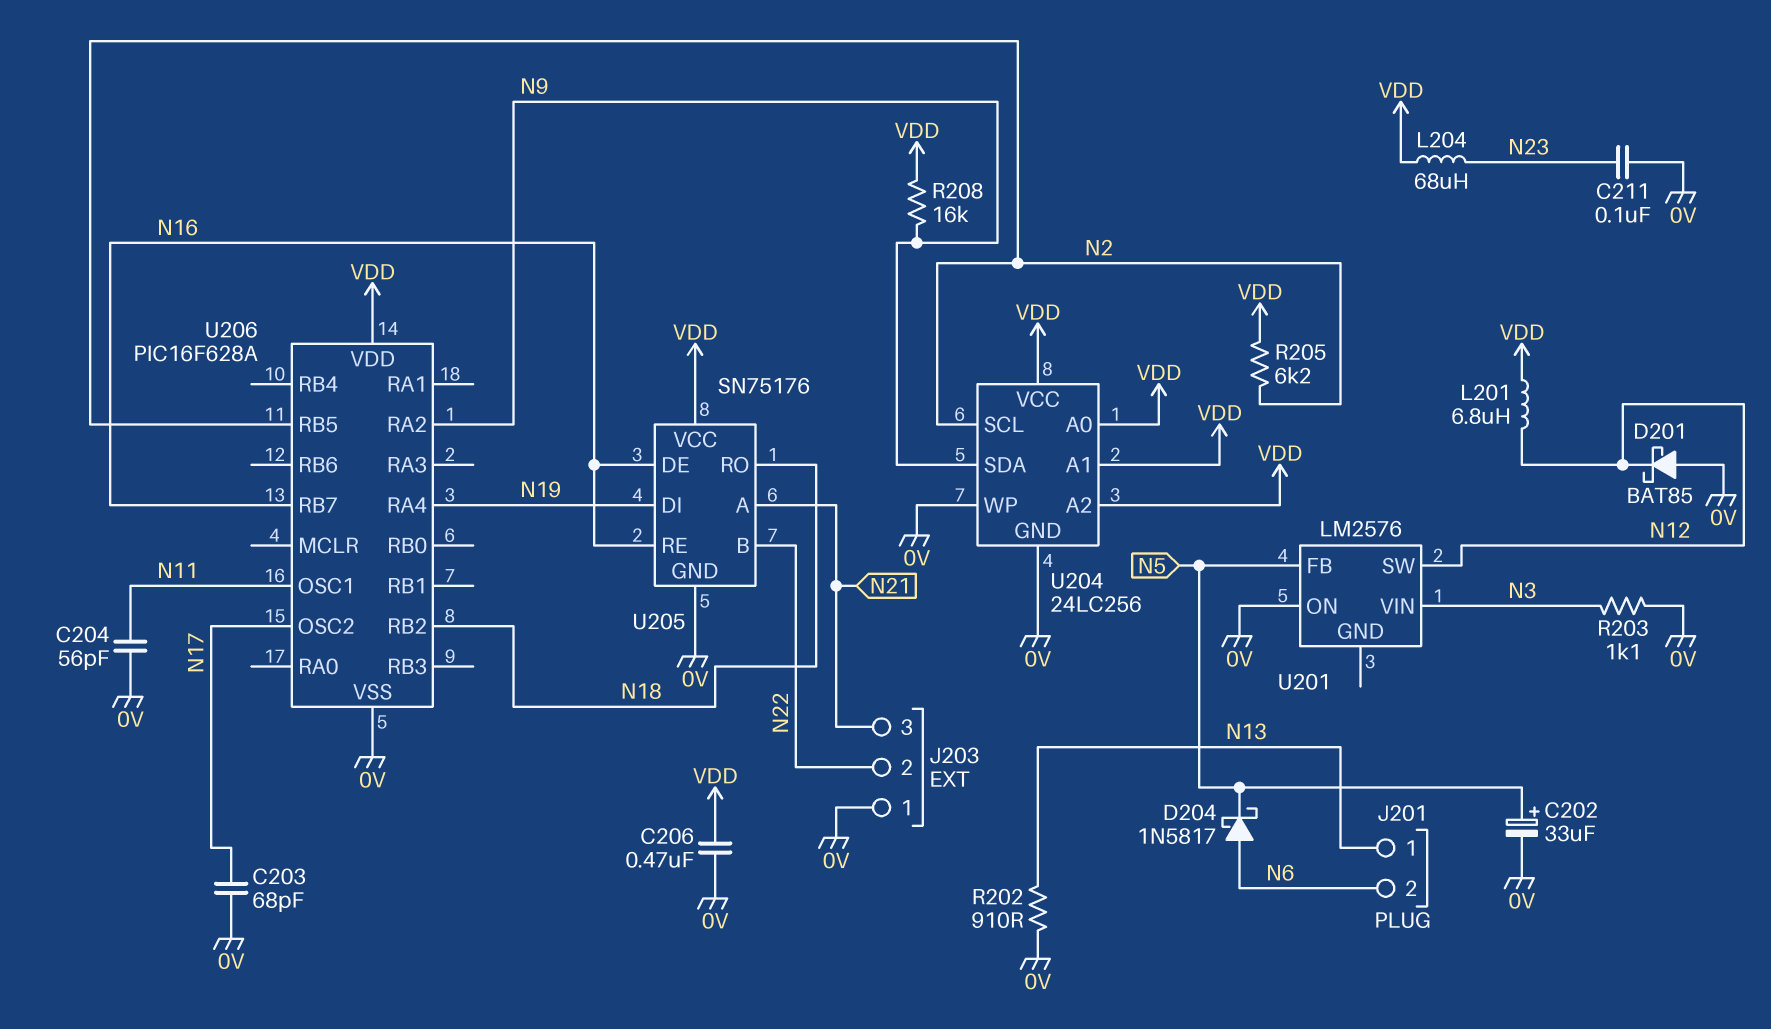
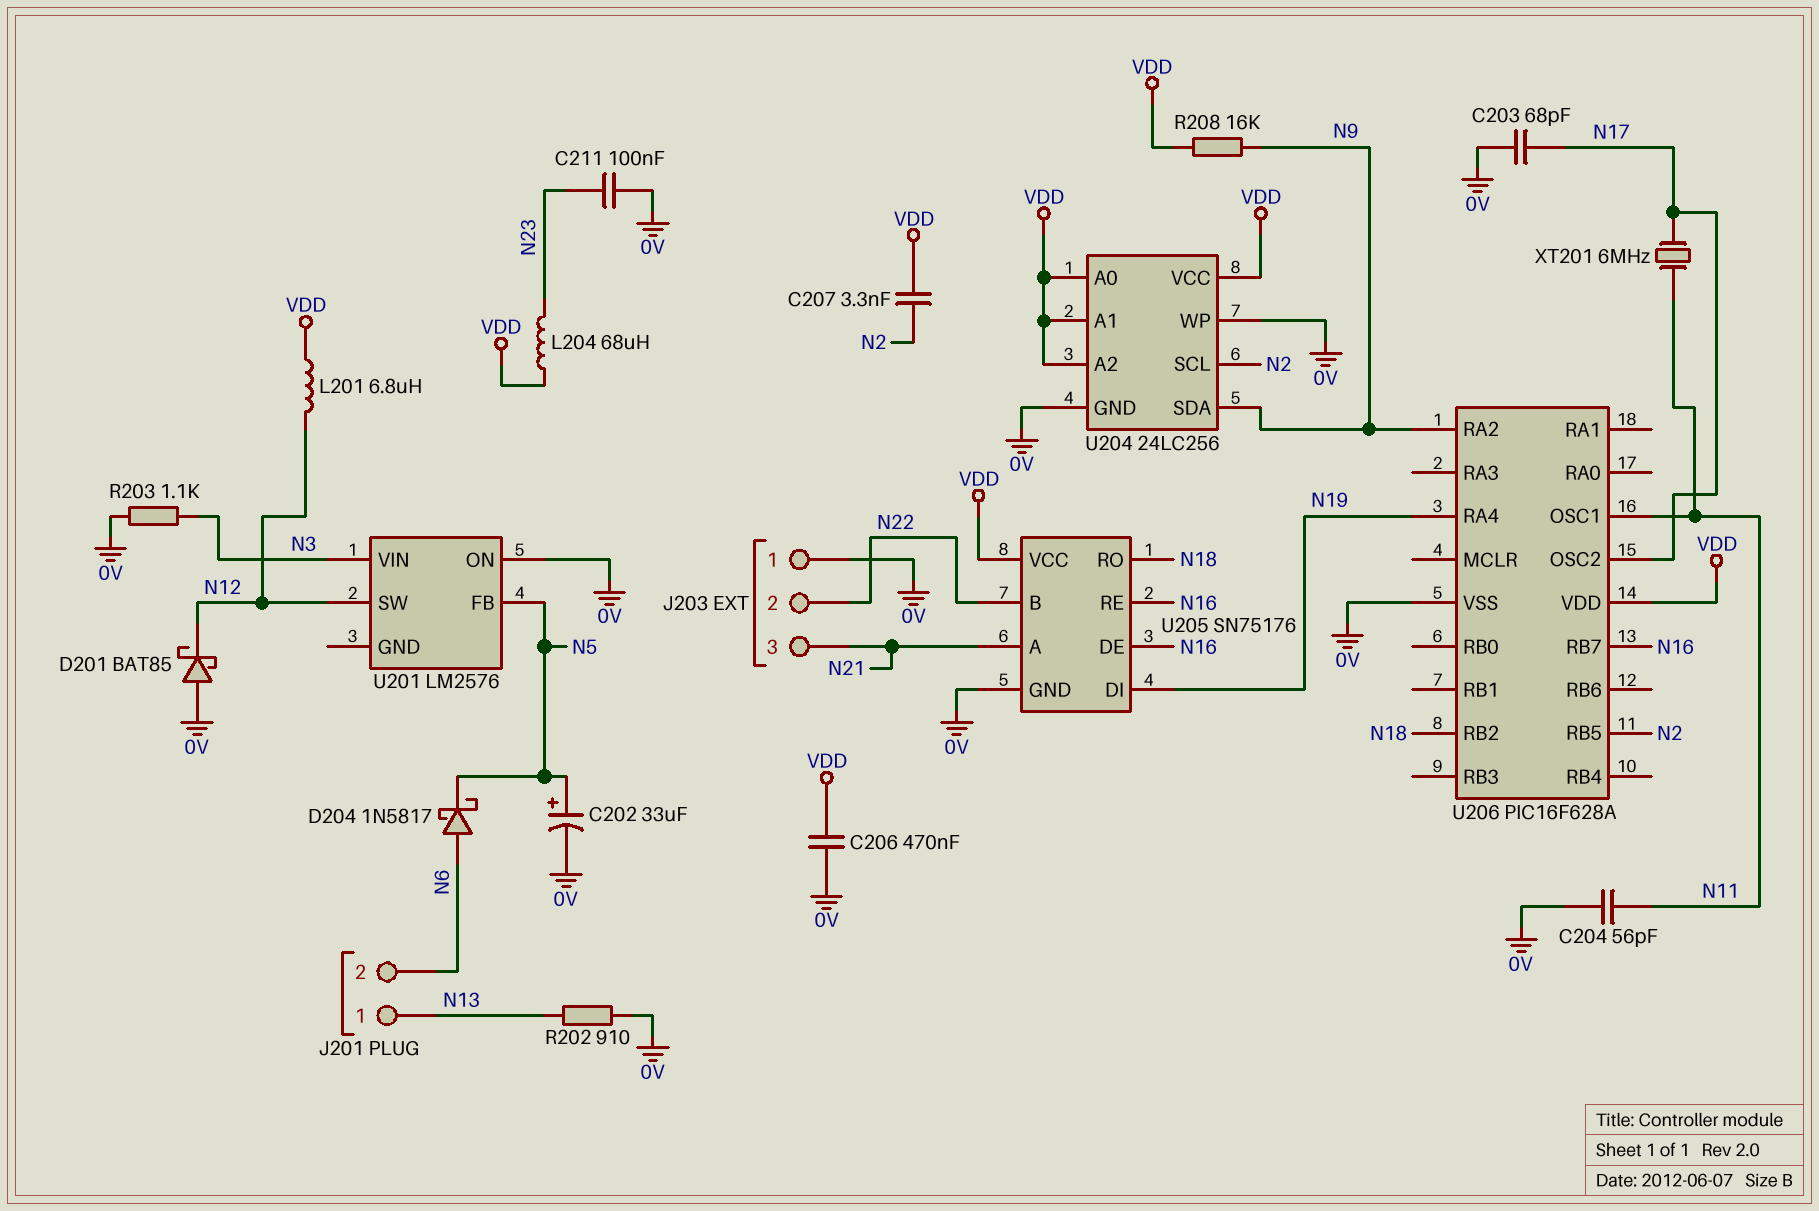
C207: none -> 3.3nF (N2, VDD)
R205: 6.2k (N2, VDD) -> none
XT201: none -> 6MHz (N11, N17)

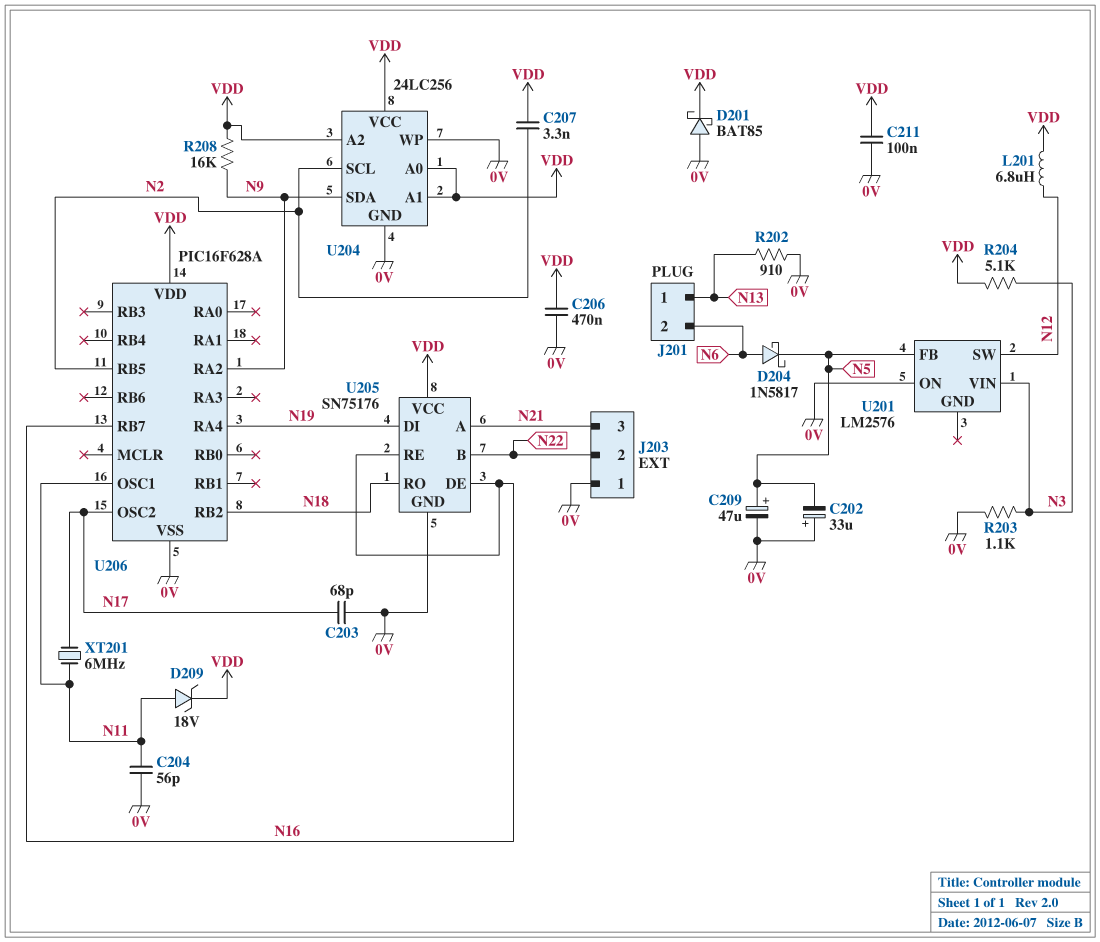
C202: 33uF (plus N5, minus 0V) -> 33uF (plus 0V, minus N5)
C209: none -> 47uF (plus N5, minus 0V)
C211: 100nF (0V, N23) -> 100nF (0V, VDD)
D201: schottky BAT85 (A 0V, K N12) -> schottky BAT85 (A 0V, K VDD)
D209: none -> zener 18V (A N11, K VDD)
L204: 68uH (N23, VDD) -> none
R204: none -> 5.1k (N3, VDD)

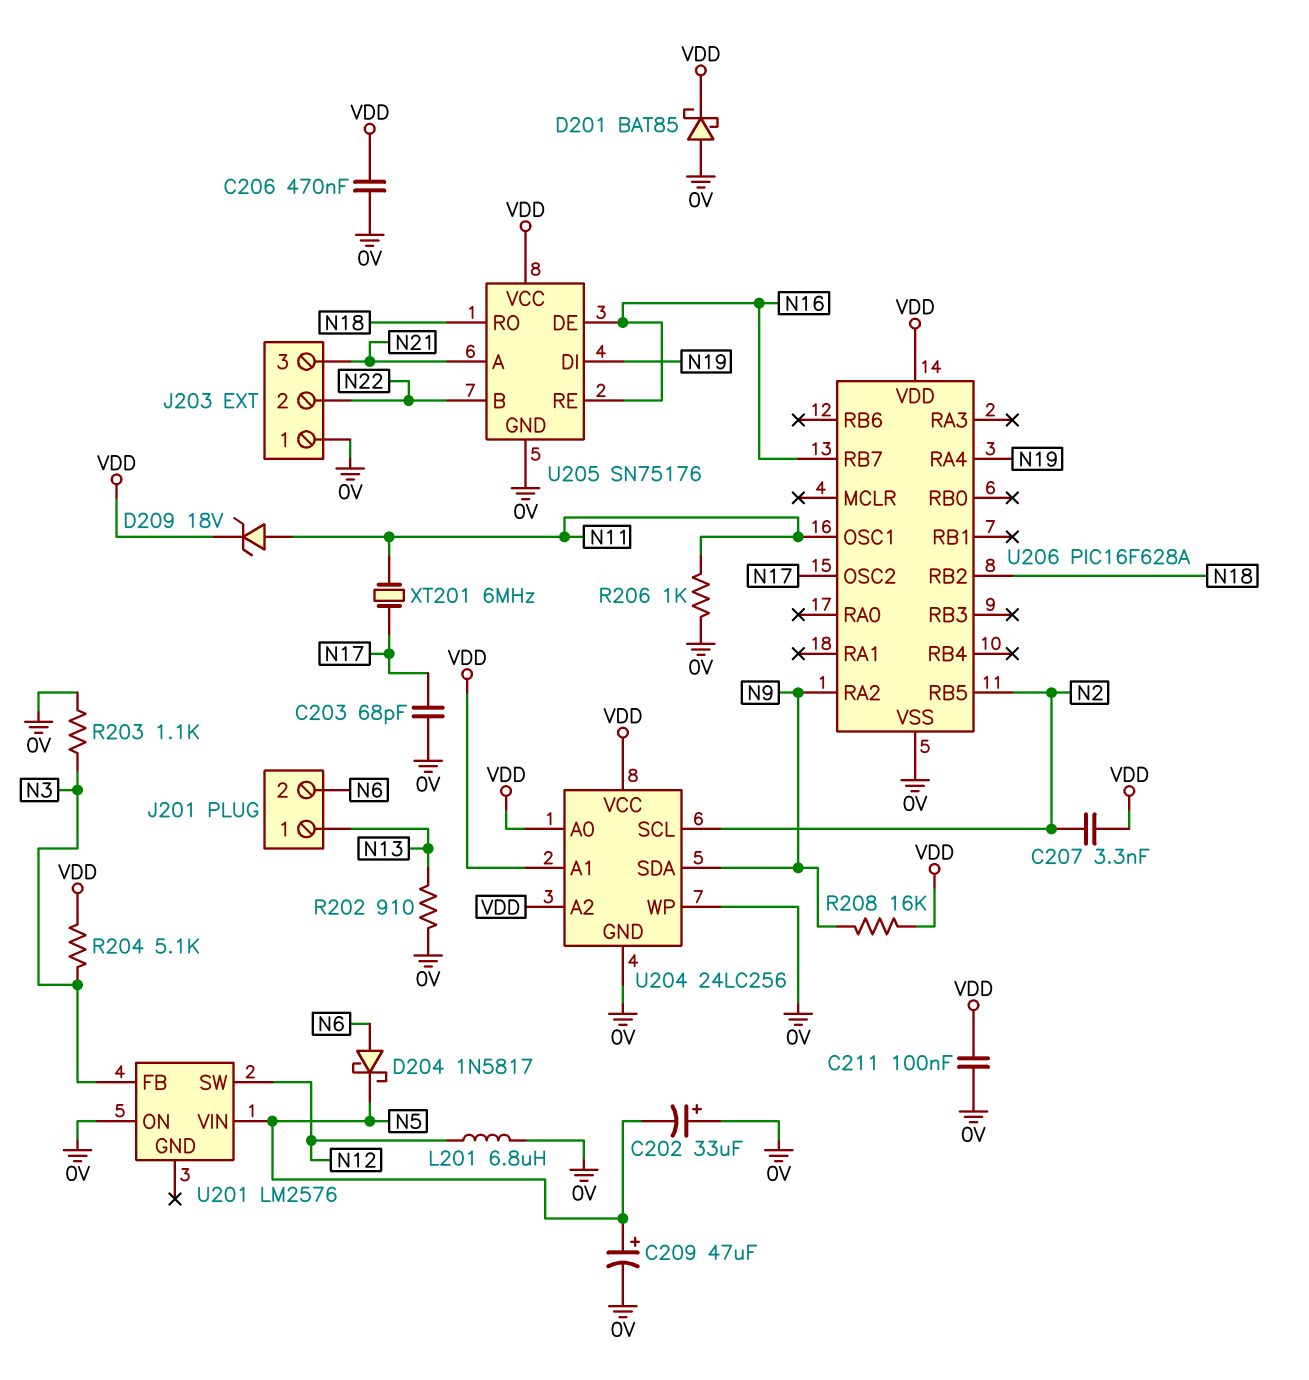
C204: 56pF (0V, N11) -> none
L201: 6.8uH (N12, VDD) -> 6.8uH (0V, N12)
R206: none -> 1k (0V, N11)
U201 pin FB: N5 -> N3
U201 pin VIN: N3 -> N5

